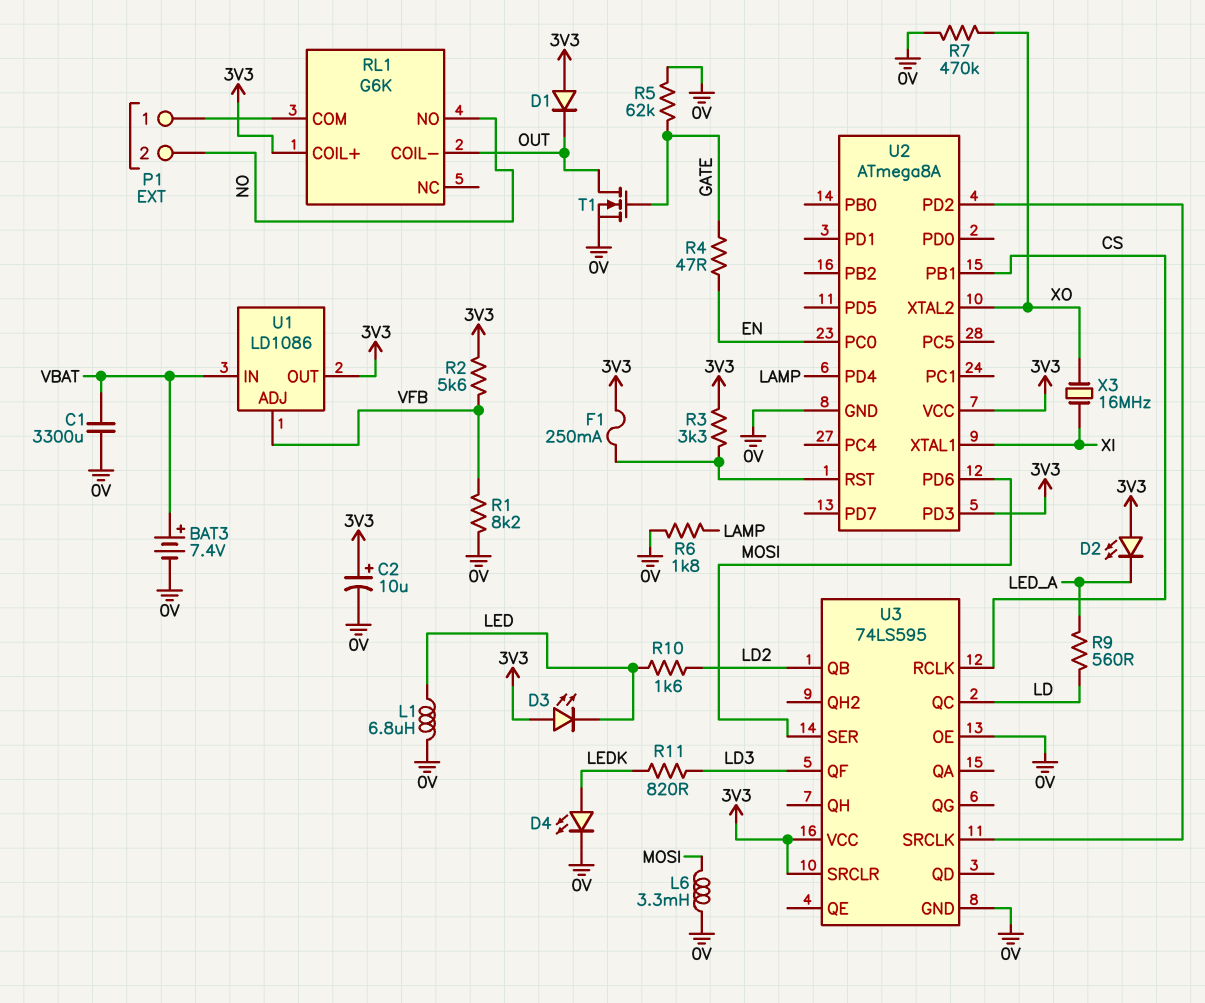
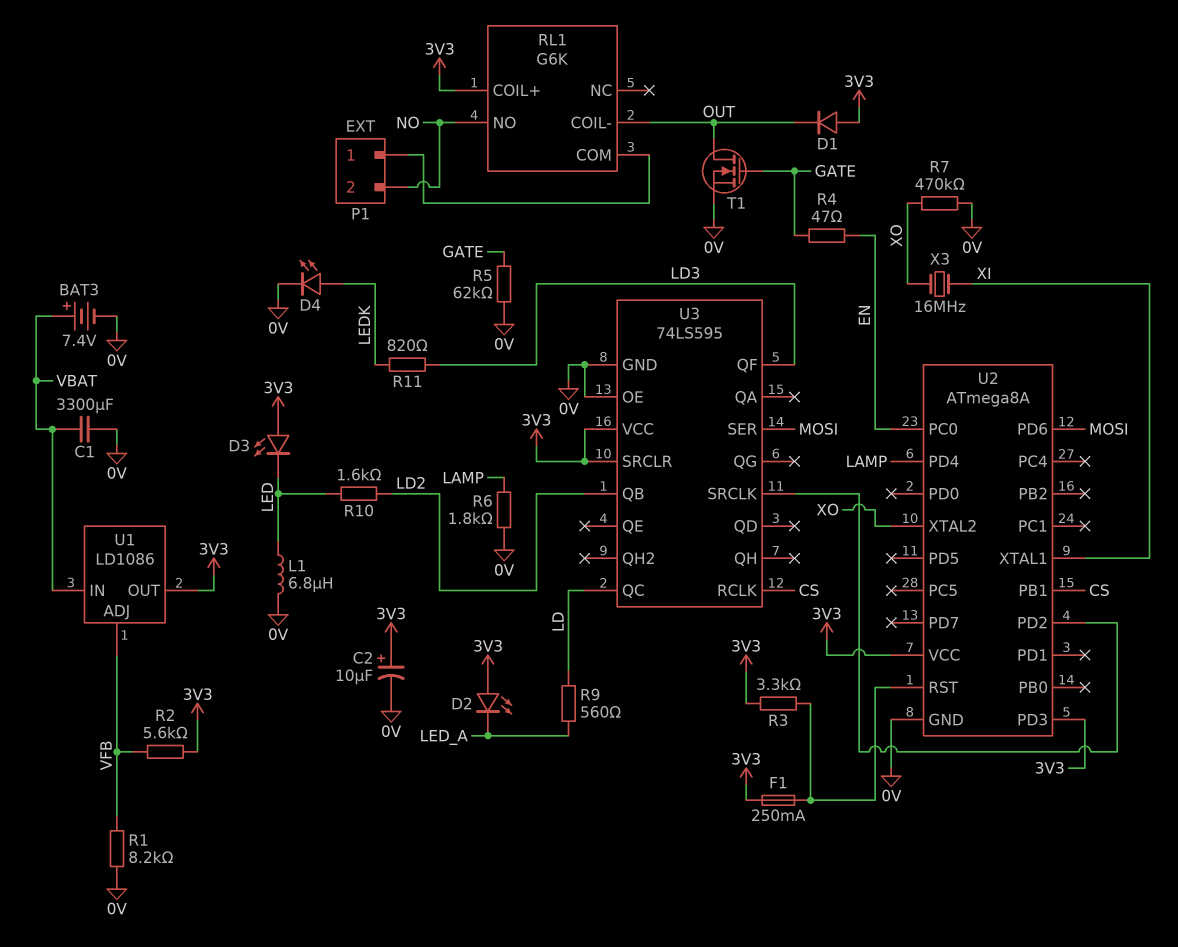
L6: 3.3mH (0V, MOSI) -> none

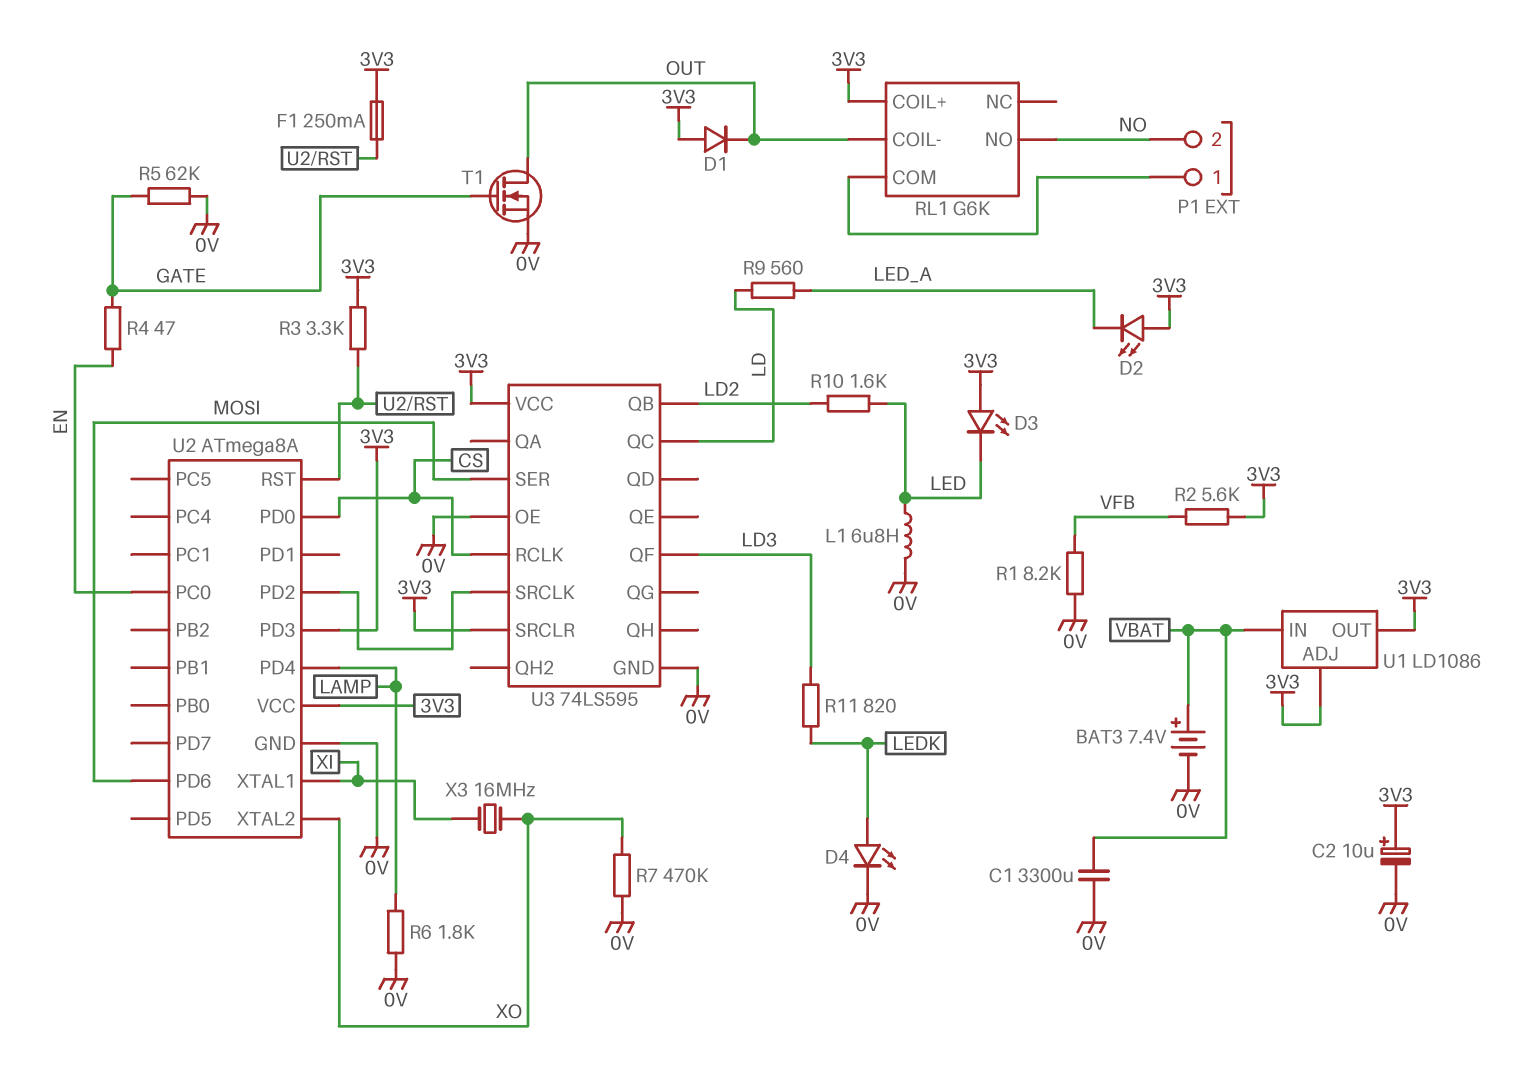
U1 pin ADJ: VFB -> 3V3
U2 pin PB1: CS -> none
U2 pin PD0: none -> CS

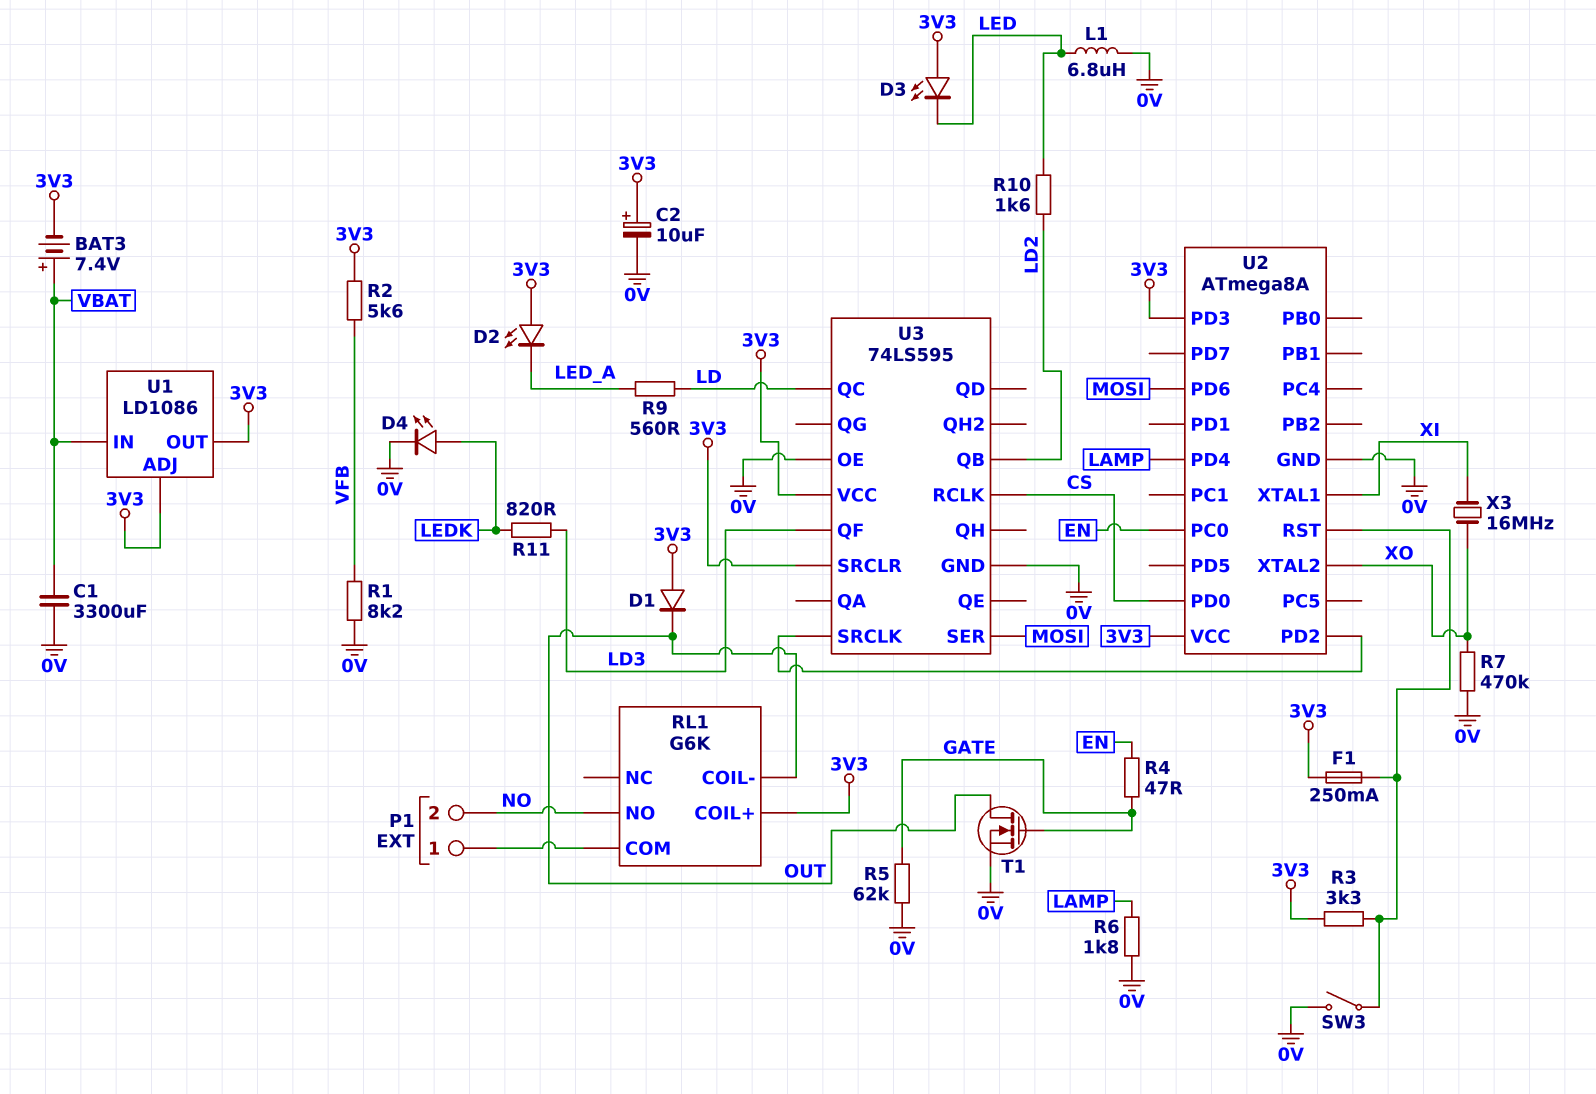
BAT3: 7.4V (plus VBAT, minus 0V) -> 7.4V (plus VBAT, minus 3V3)
SW3: none -> switch (0V, U2/RST)

